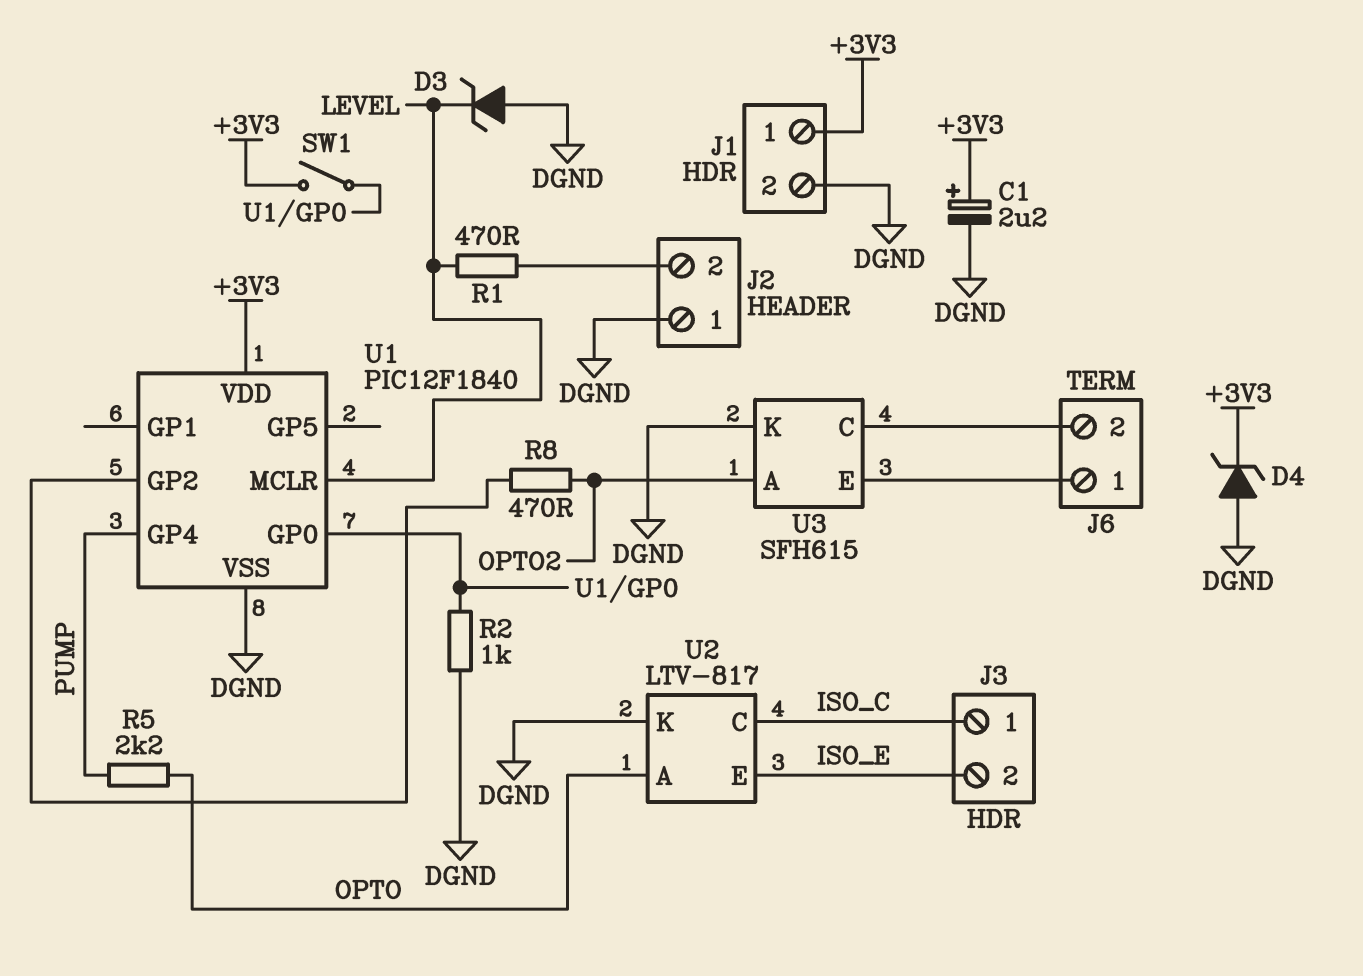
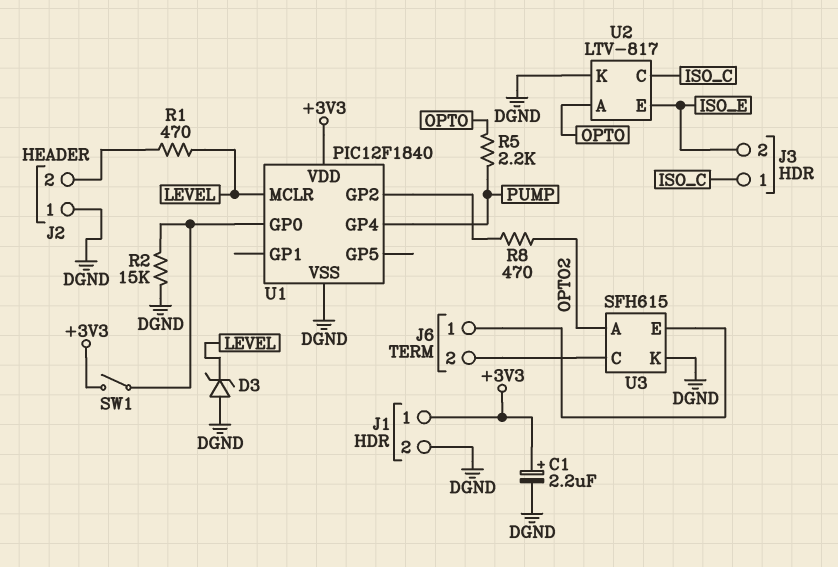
D4: zener (A DGND, K +3V3) -> none
R2: 1k (DGND, U1/GP0) -> 15k (DGND, U1/GP0)

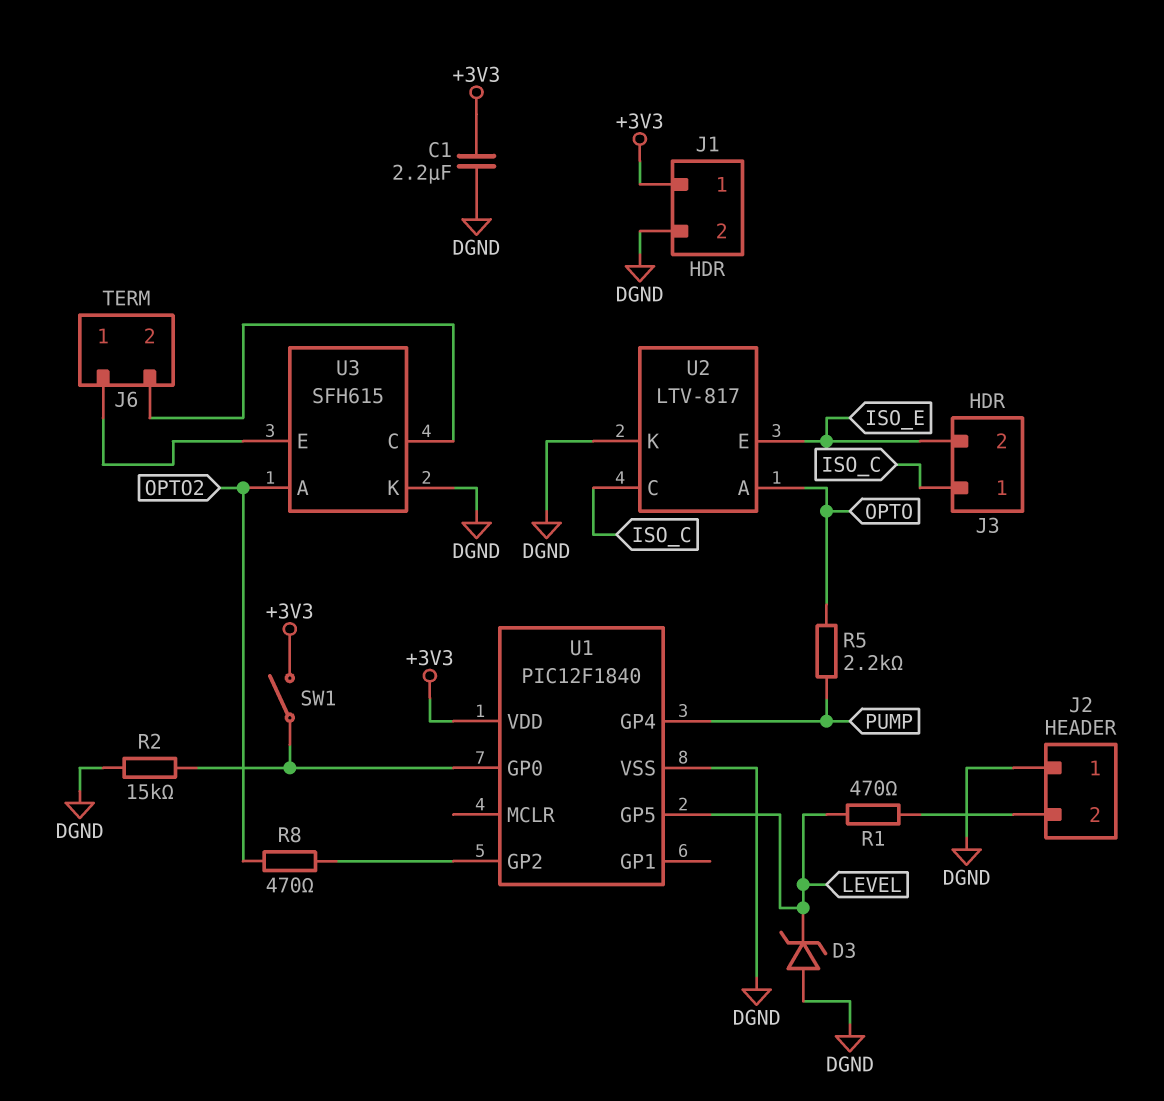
C1: 2.2uF (plus +3V3, minus DGND) -> 2.2uF (+3V3, DGND)
U1 pin GP5: none -> LEVEL
U1 pin MCLR: LEVEL -> none

